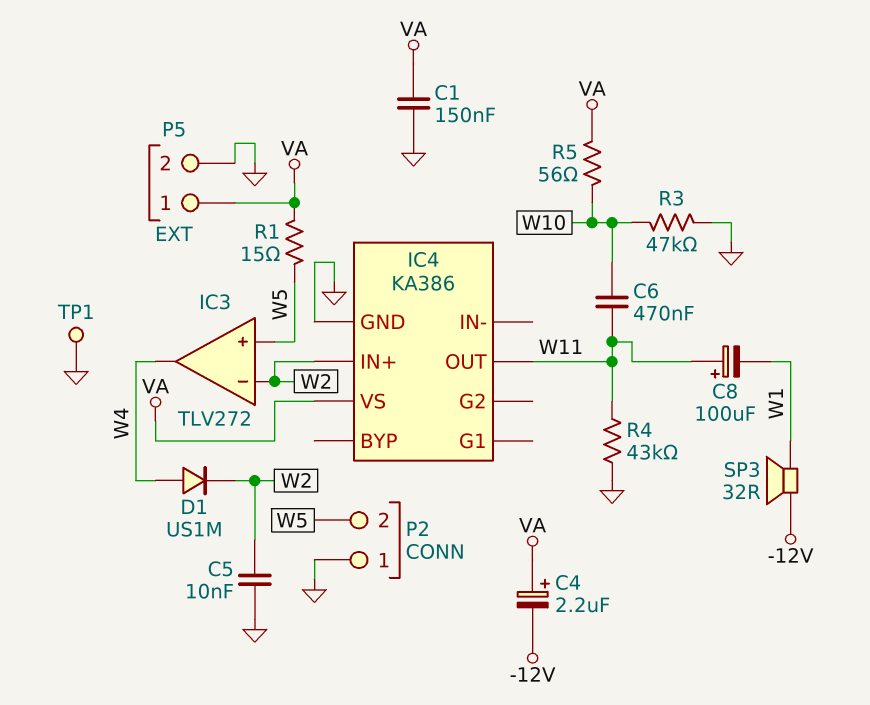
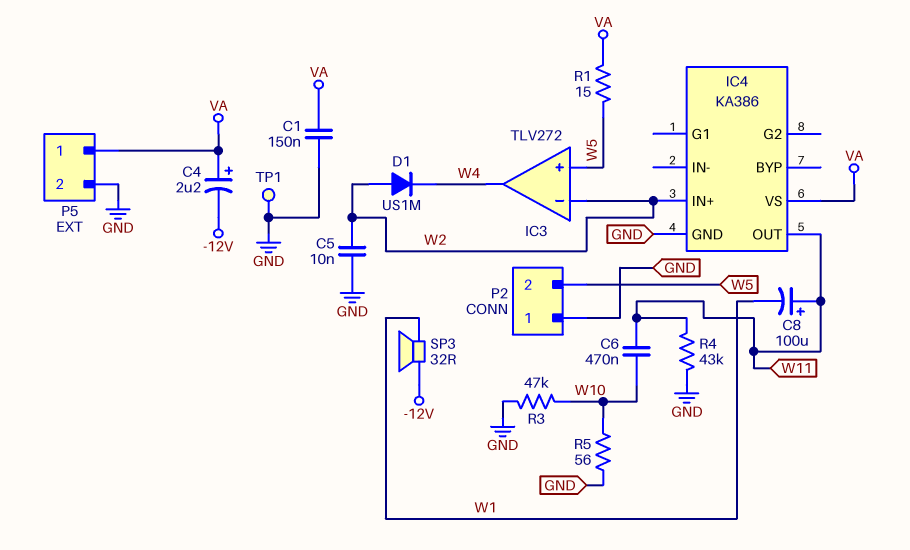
D1: diode US1M (A W4, K W2) -> diode US1M (A W2, K W4)
R5: 56 (VA, W10) -> 56 (GND, W10)

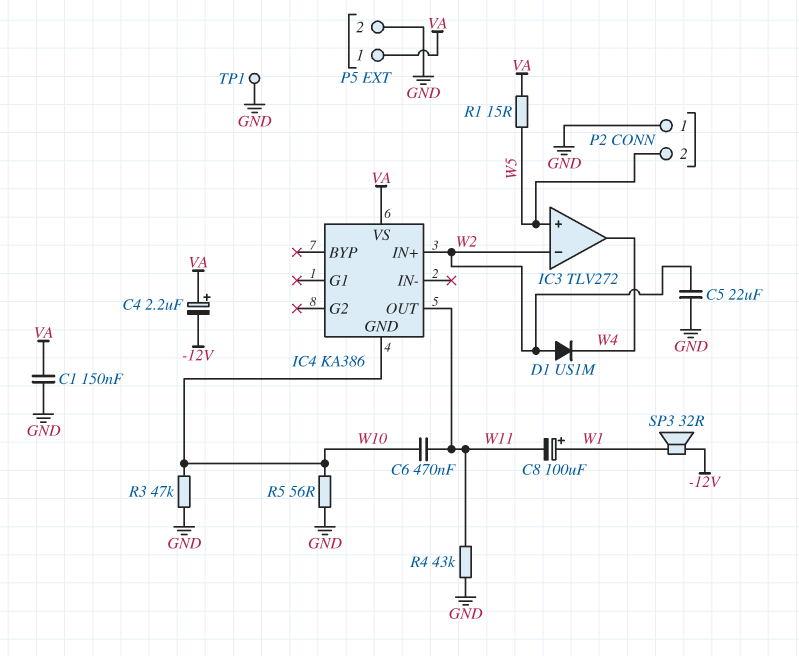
C5: 10nF (GND, W2) -> 22uF (GND, W2)
C8: 100uF (plus W11, minus W1) -> 100uF (plus W1, minus W11)
IC4 pin GND: GND -> W10

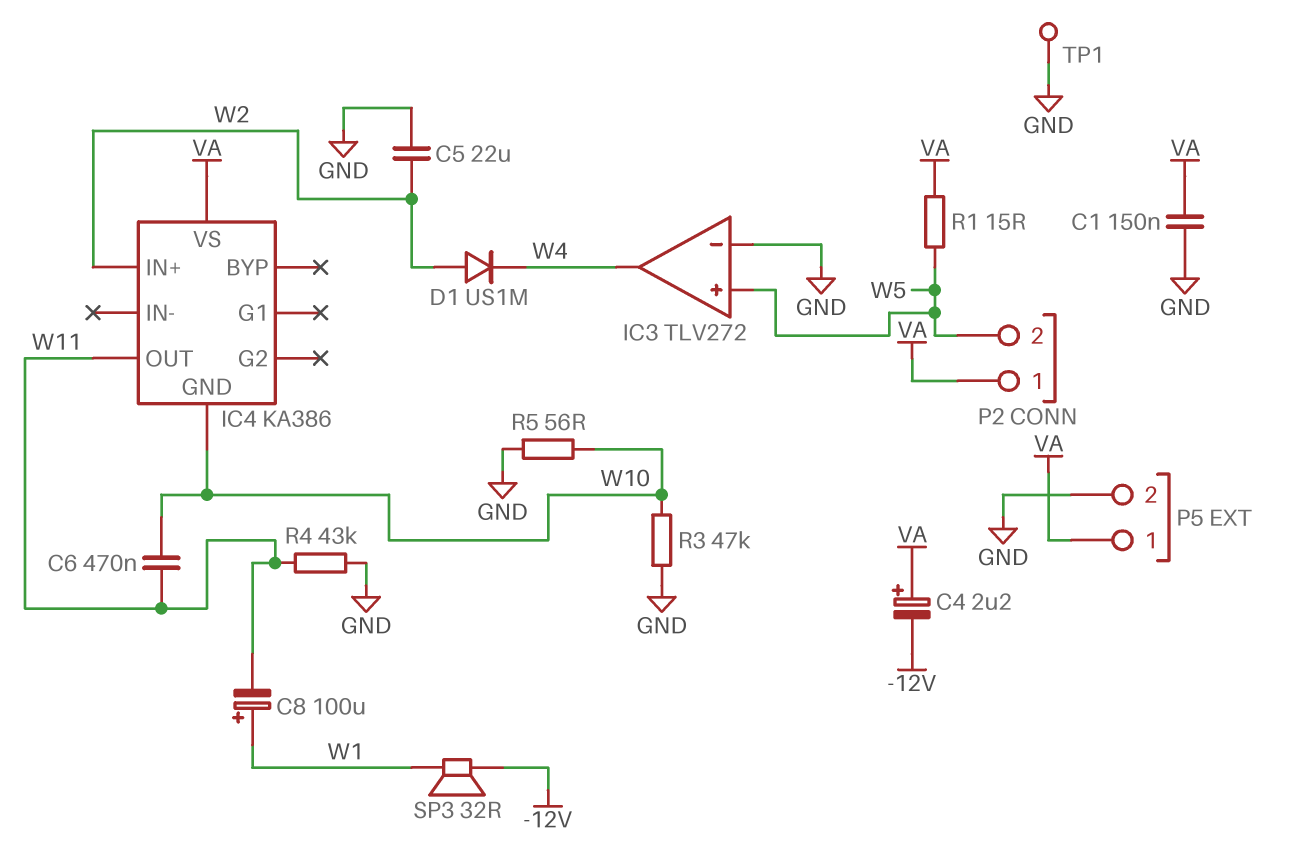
IC3 pin in-: W2 -> GND
P2 pin 1: GND -> VA

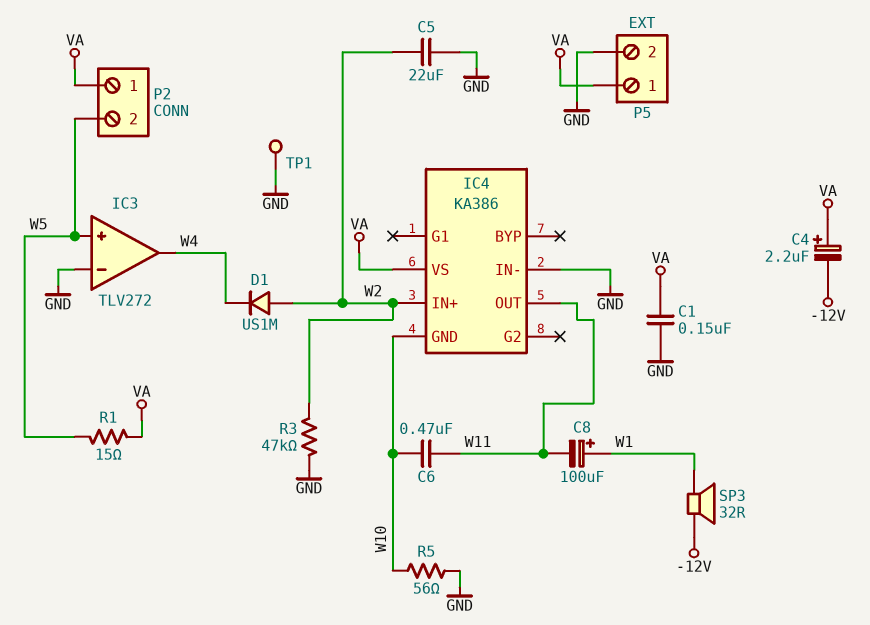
IC4 pin IN-: none -> GND
R3: 47k (GND, W10) -> 47k (GND, W2)
R4: 43k (GND, W11) -> none

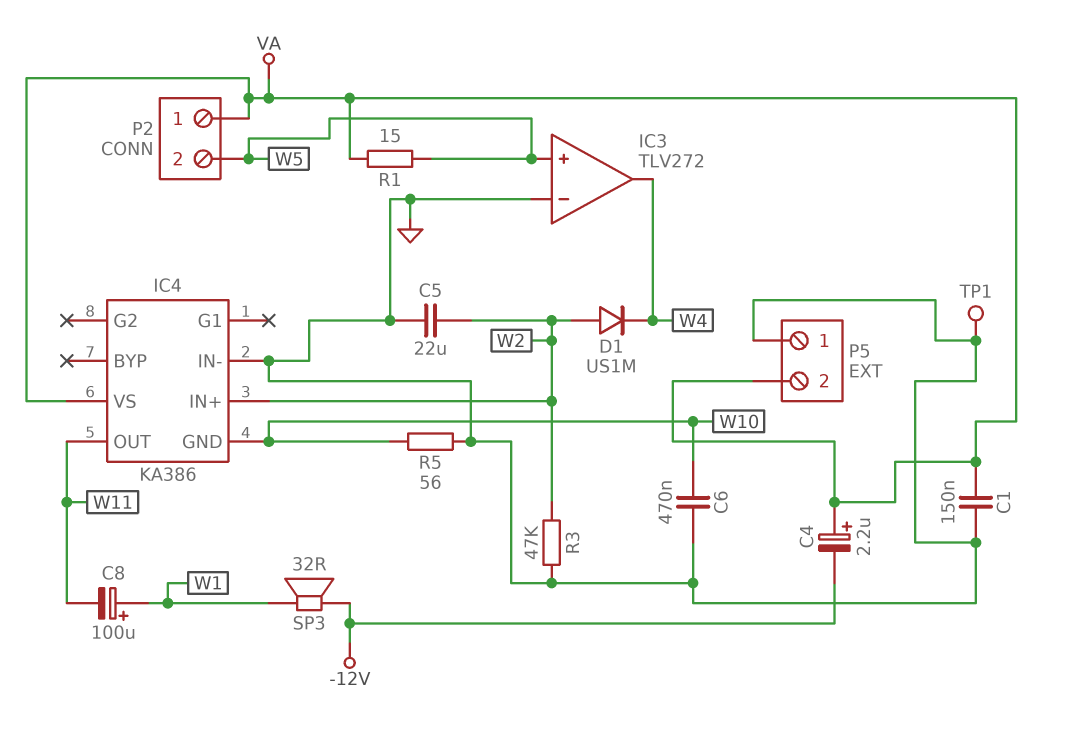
C6: 470nF (W10, W11) -> 470nF (GND, W10)
P5 pin 1: VA -> GND
P5 pin 2: GND -> VA

